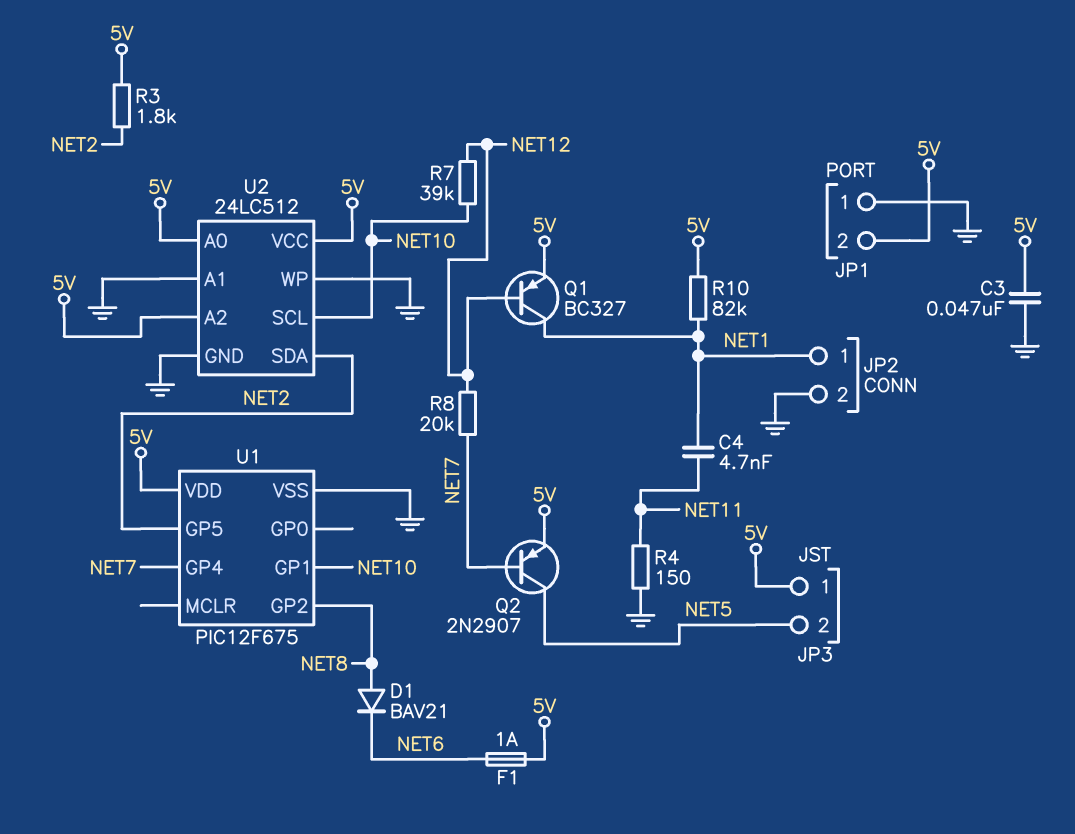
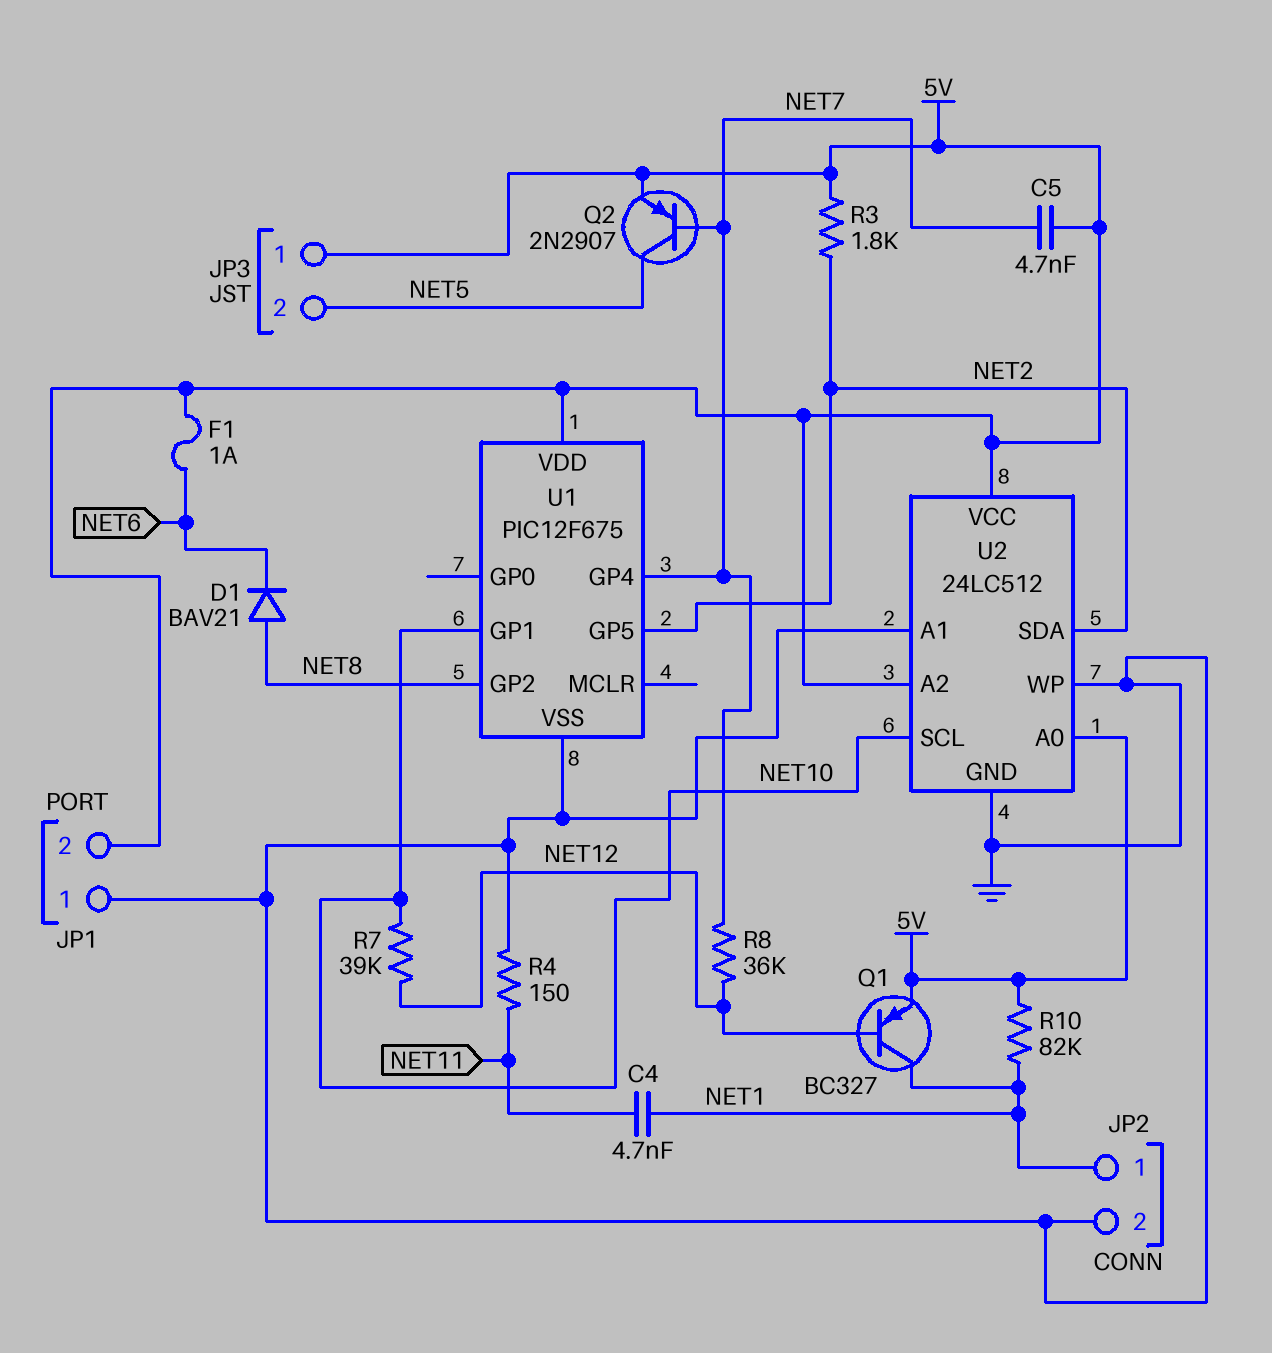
C3: 47nF (5V, GND) -> none
C5: none -> 4.7nF (5V, NET7)
R8: 20k (NET7, NET12) -> 36k (NET7, NET12)

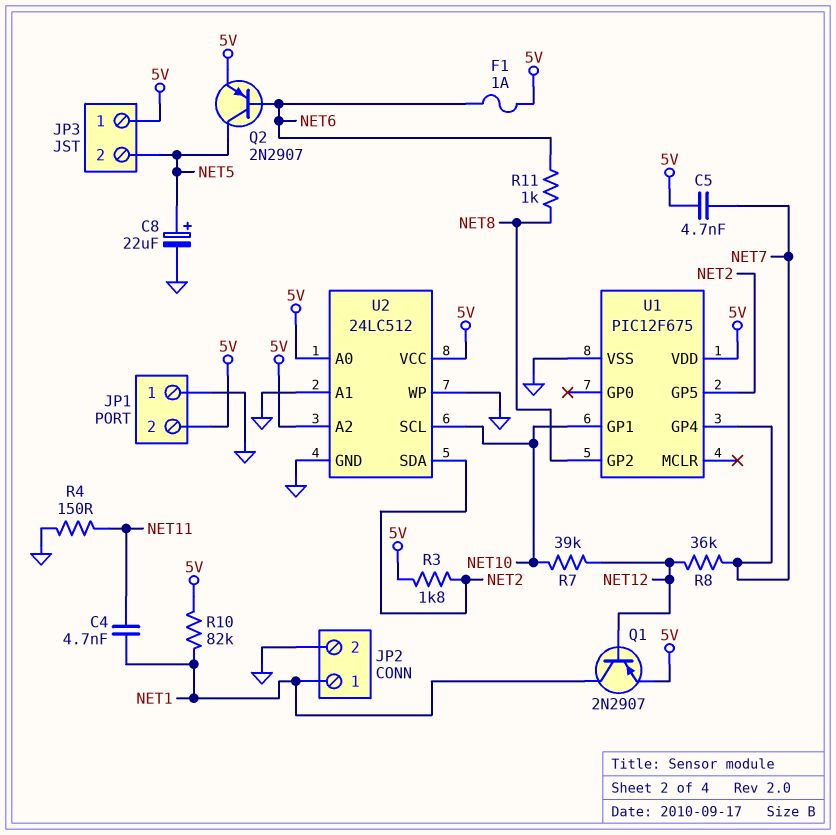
C8: none -> 22uF (plus NET5, minus GND)
D1: diode BAV21 (A NET8, K NET6) -> none
Q1: PNP BC327 (B NET12, C NET1, E 5V) -> PNP 2N2907 (B NET12, C NET1, E 5V)
Q2: PNP 2N2907 (B NET7, C NET5, E 5V) -> PNP 2N2907 (B NET6, C NET5, E 5V)
R11: none -> 1k (NET6, NET8)

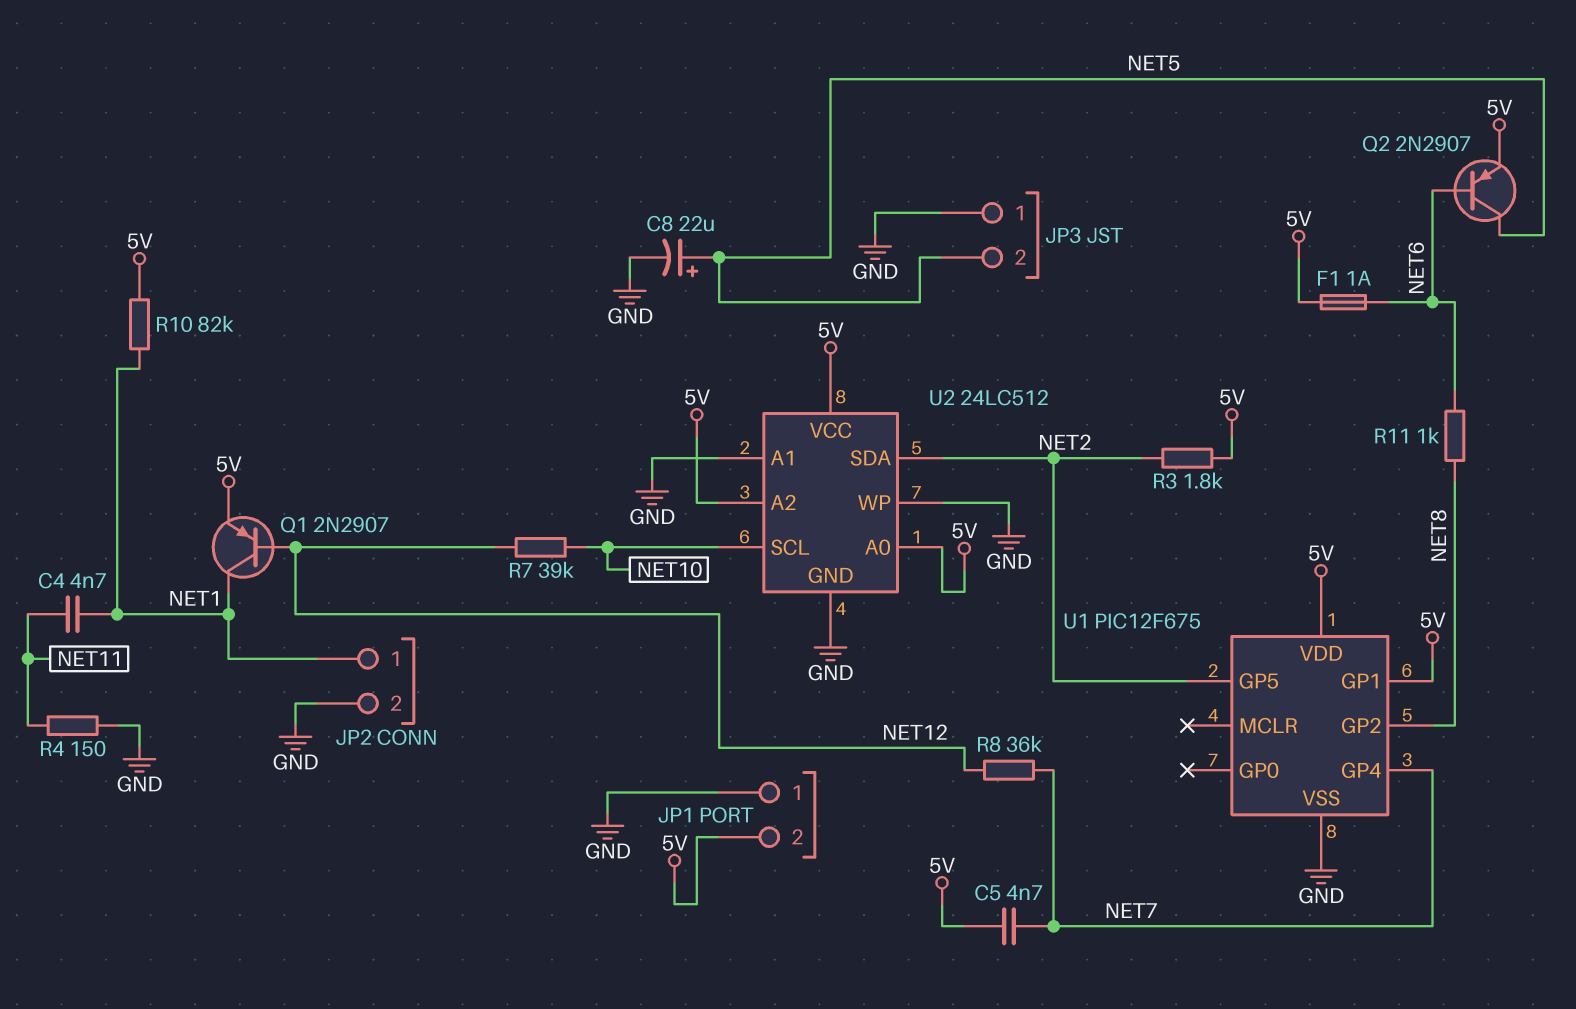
JP3 pin 1: 5V -> GND
U1 pin GP1: NET10 -> 5V

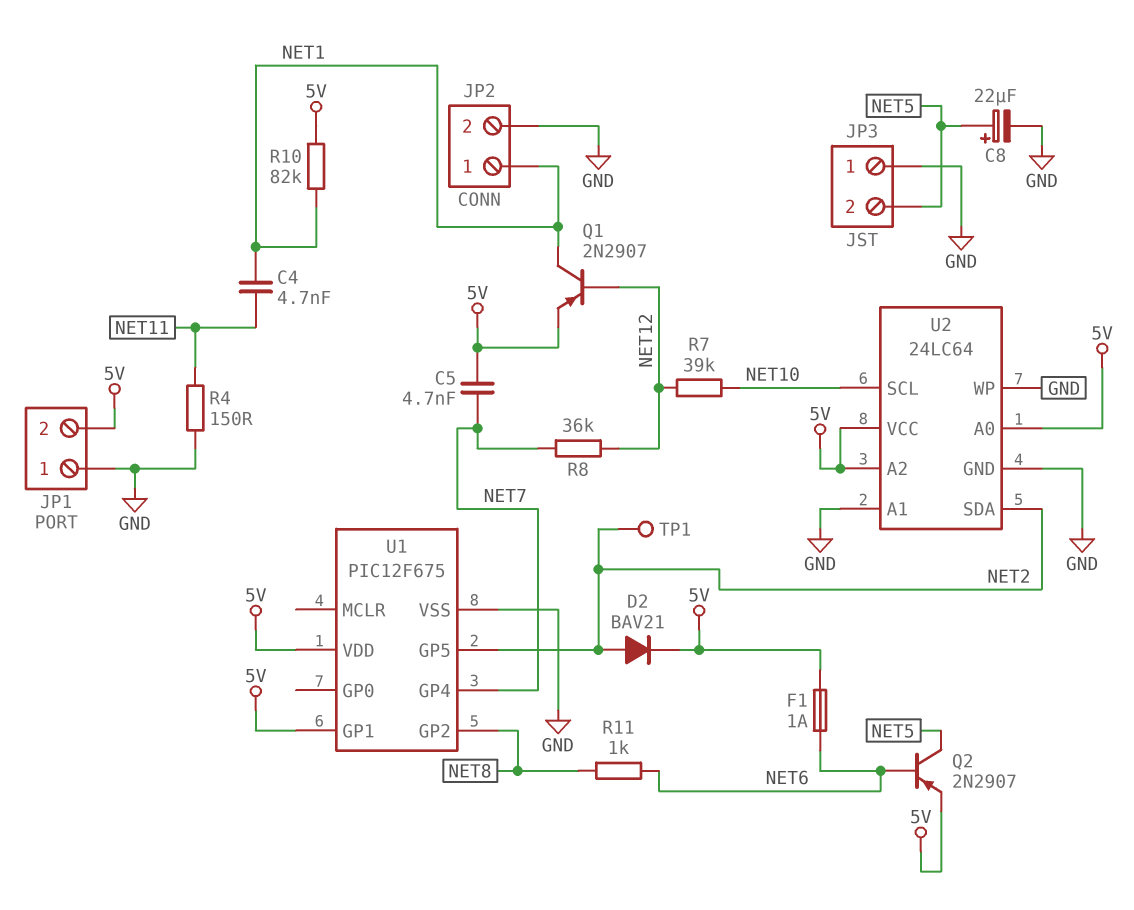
D2: none -> diode BAV21 (A NET2, K 5V)
R3: 1.8k (5V, NET2) -> none
TP1: none -> test point (NET2)
U2: 24LC512 -> 24LC64

